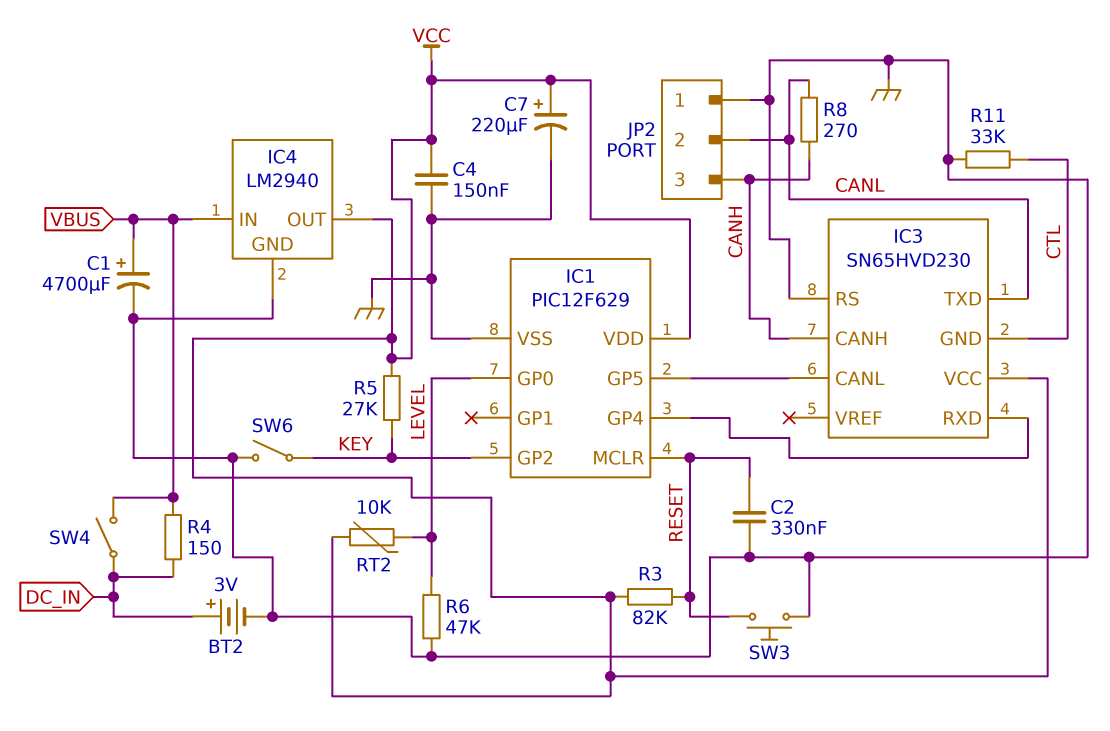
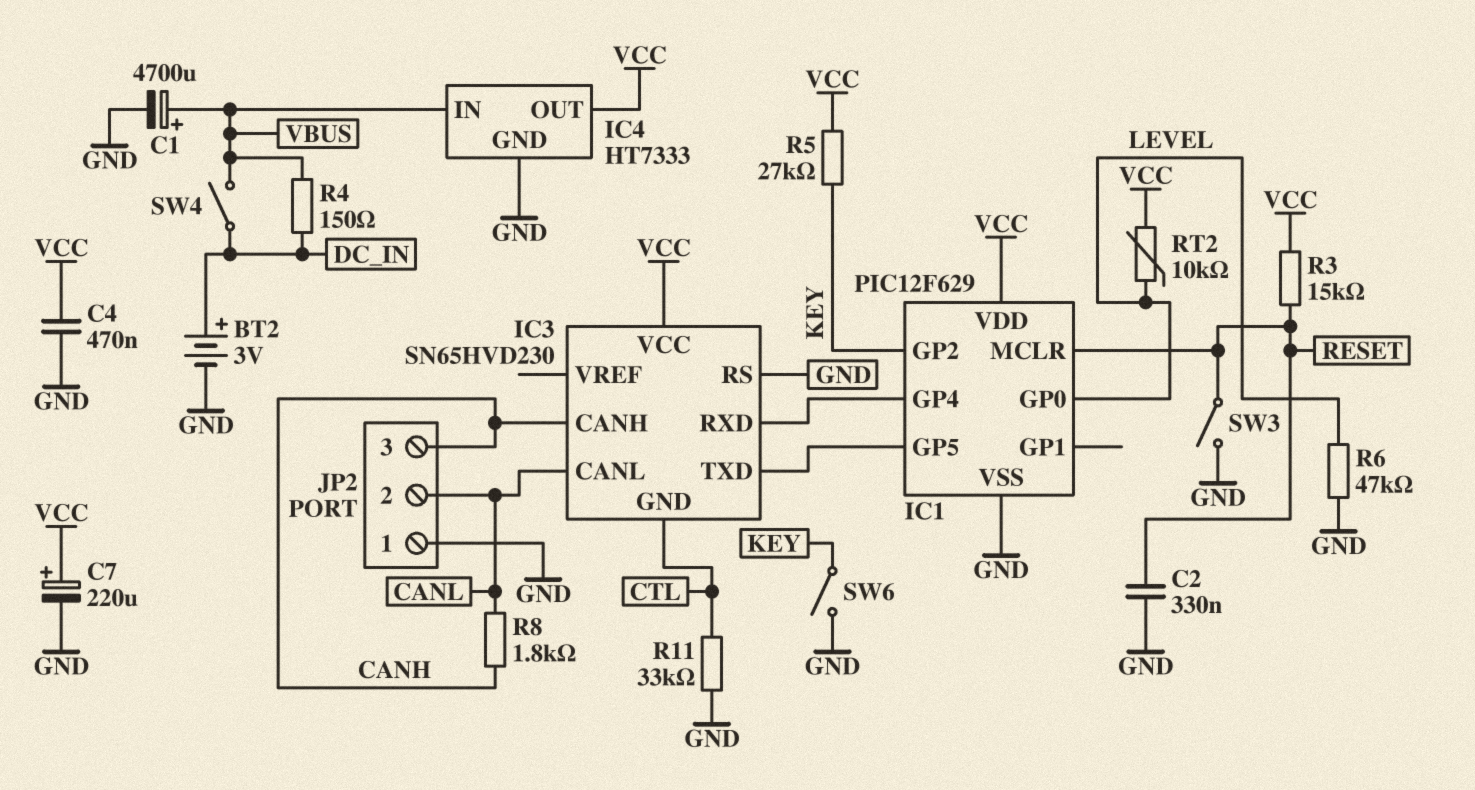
C4: 150nF (GND, VCC) -> 470nF (GND, VCC)
IC3 pin CANL: IC1/GP5 -> CANL
IC3 pin TXD: CANL -> IC1/GP5
IC4: LM2940 -> HT7333
R3: 82k (RESET, VCC) -> 15k (RESET, VCC)
R8: 270 (CANH, CANL) -> 1.8k (CANH, CANL)
SW3: button (GND, RESET) -> switch (GND, RESET)

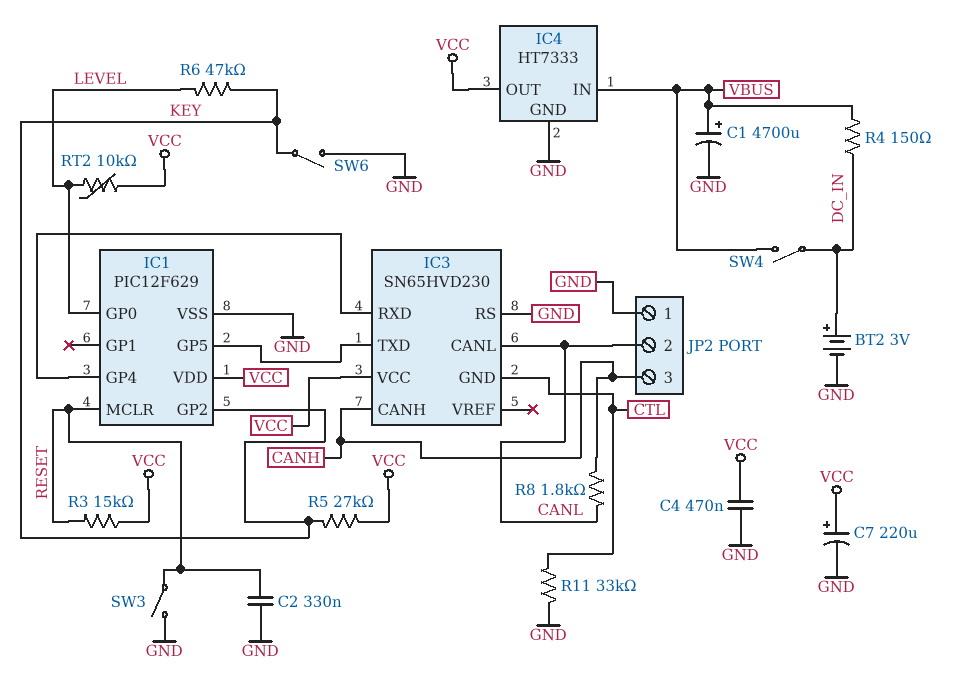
R6: 47k (GND, LEVEL) -> 47k (KEY, LEVEL)

